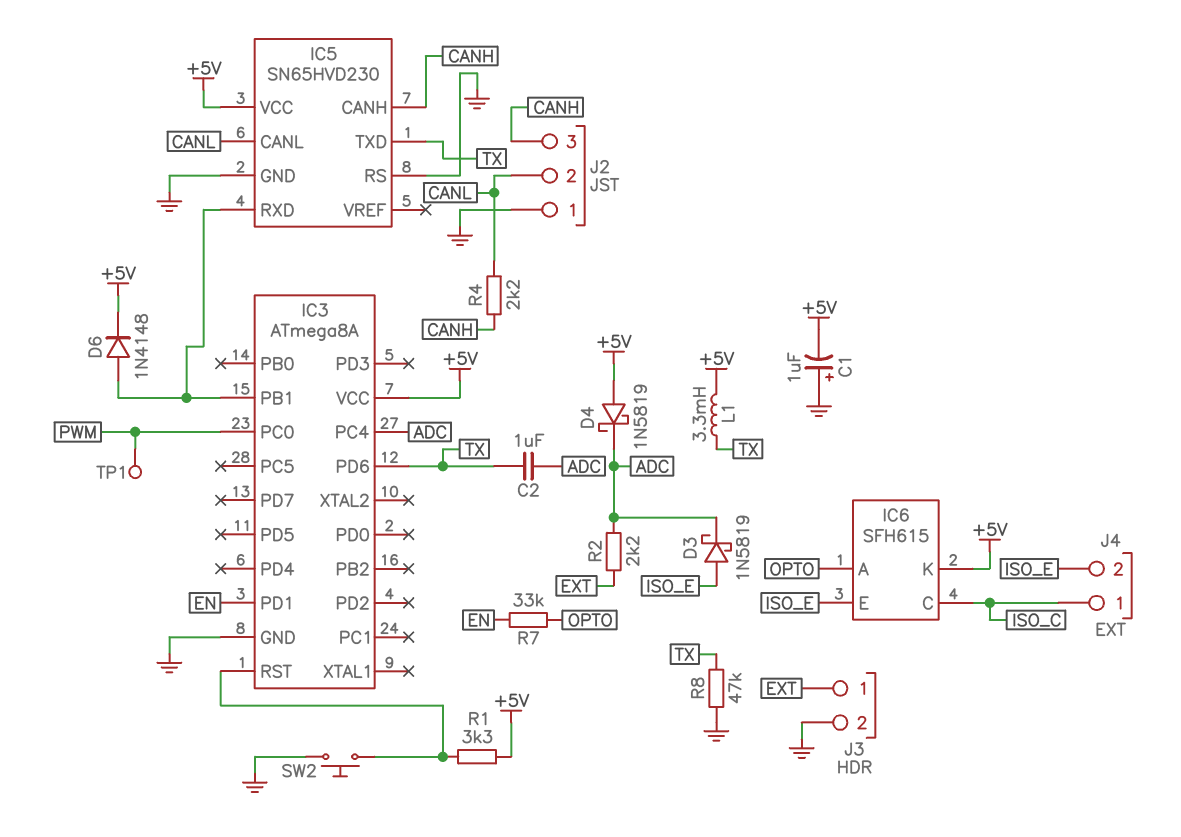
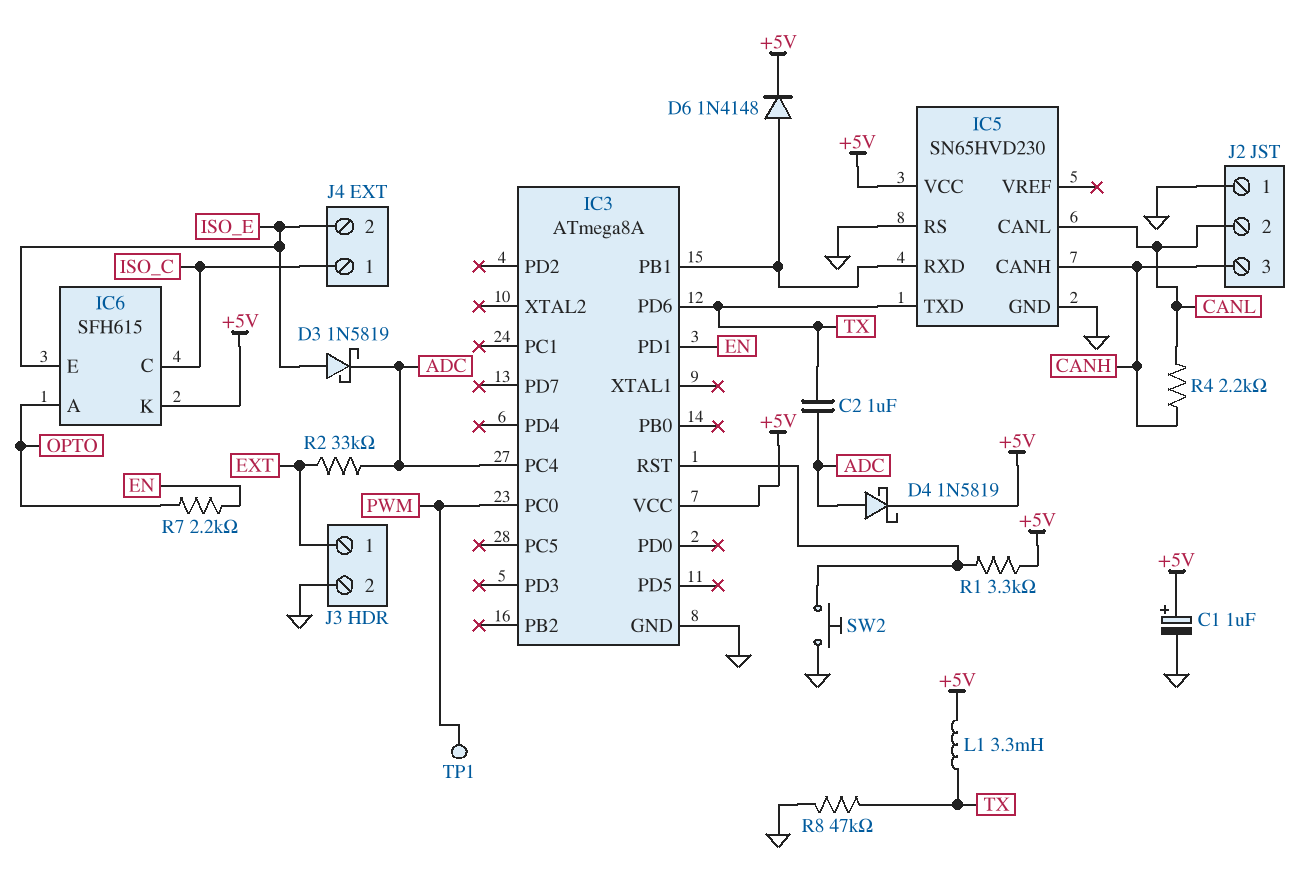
C1: 1uF (plus GND, minus +5V) -> 1uF (plus +5V, minus GND)
D4: schottky 1N5819 (A +5V, K ADC) -> schottky 1N5819 (A ADC, K +5V)
R2: 2.2k (ADC, EXT) -> 33k (ADC, EXT)
R7: 33k (EN, OPTO) -> 2.2k (EN, OPTO)

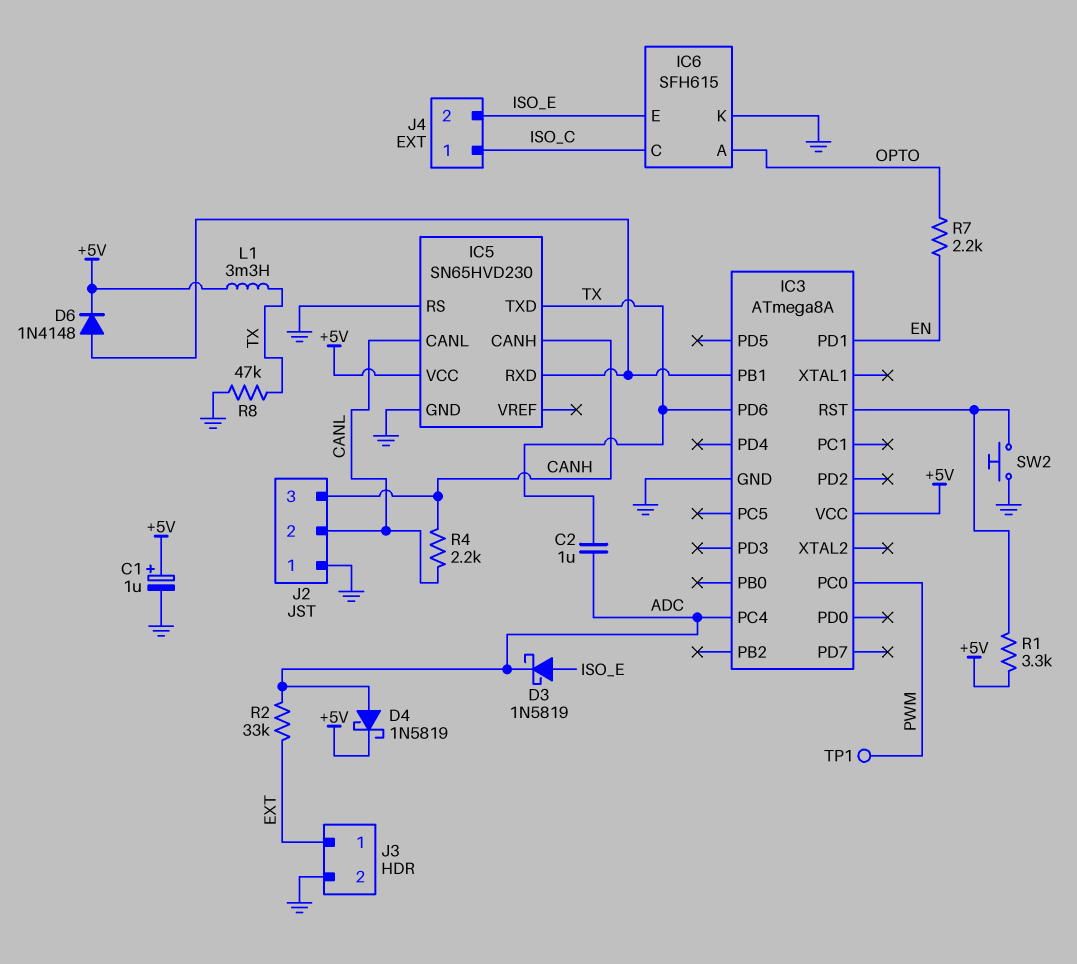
IC6 pin K: +5V -> GND

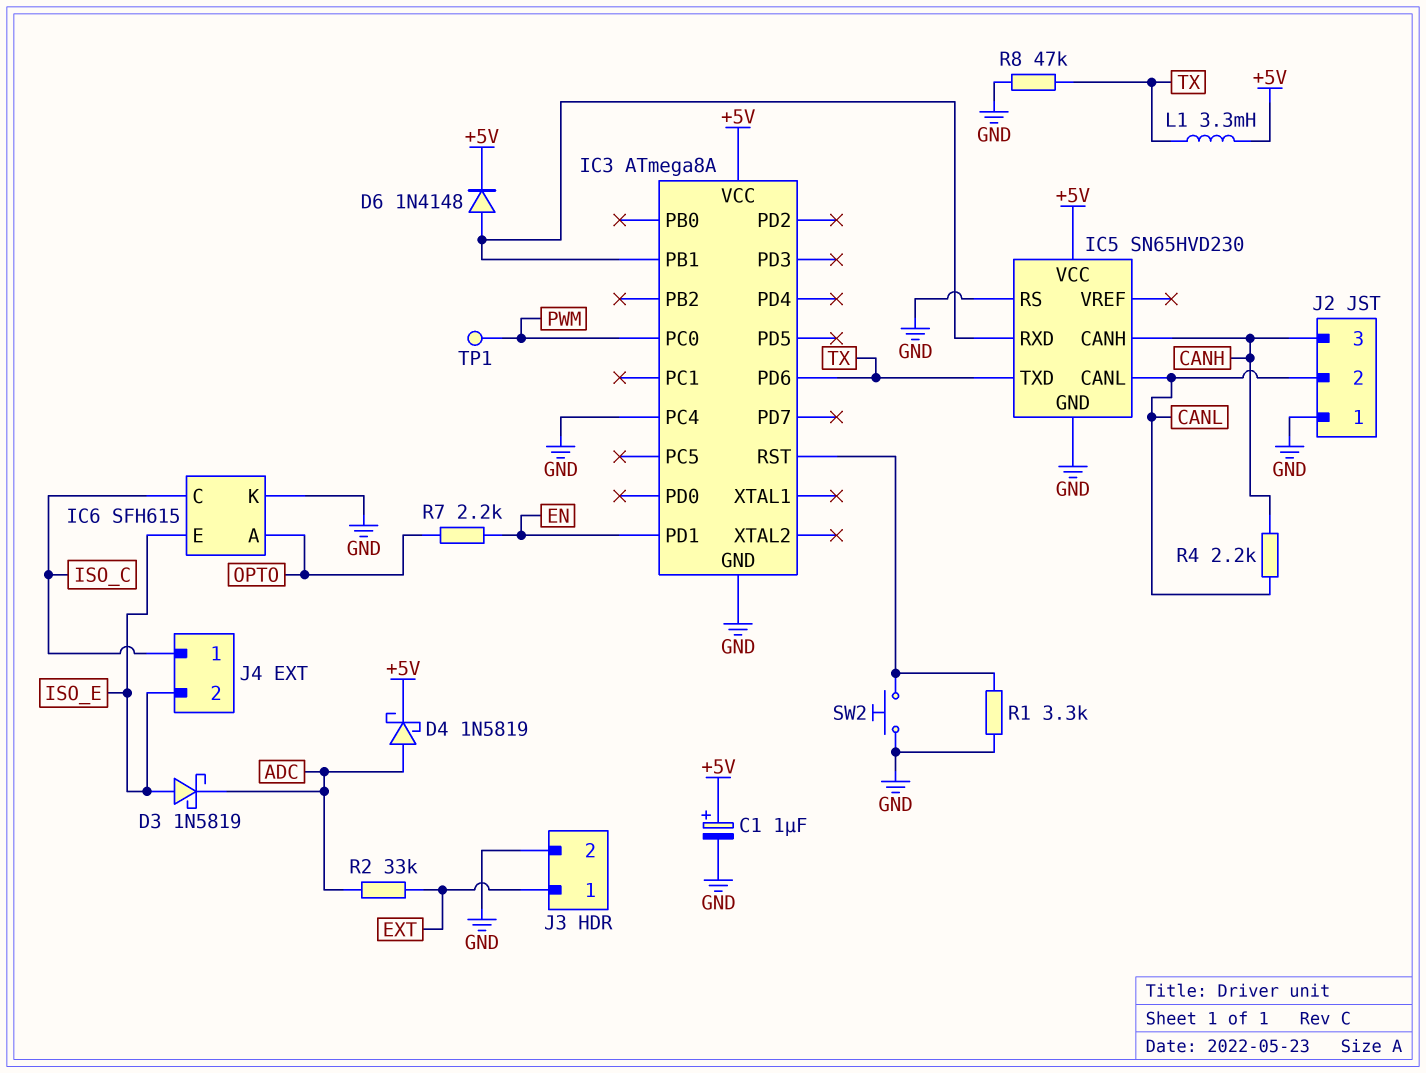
C2: 1uF (ADC, TX) -> none
IC3 pin PC4: ADC -> GND
R1: 3.3k (+5V, IC3/RST) -> 3.3k (GND, IC3/RST)

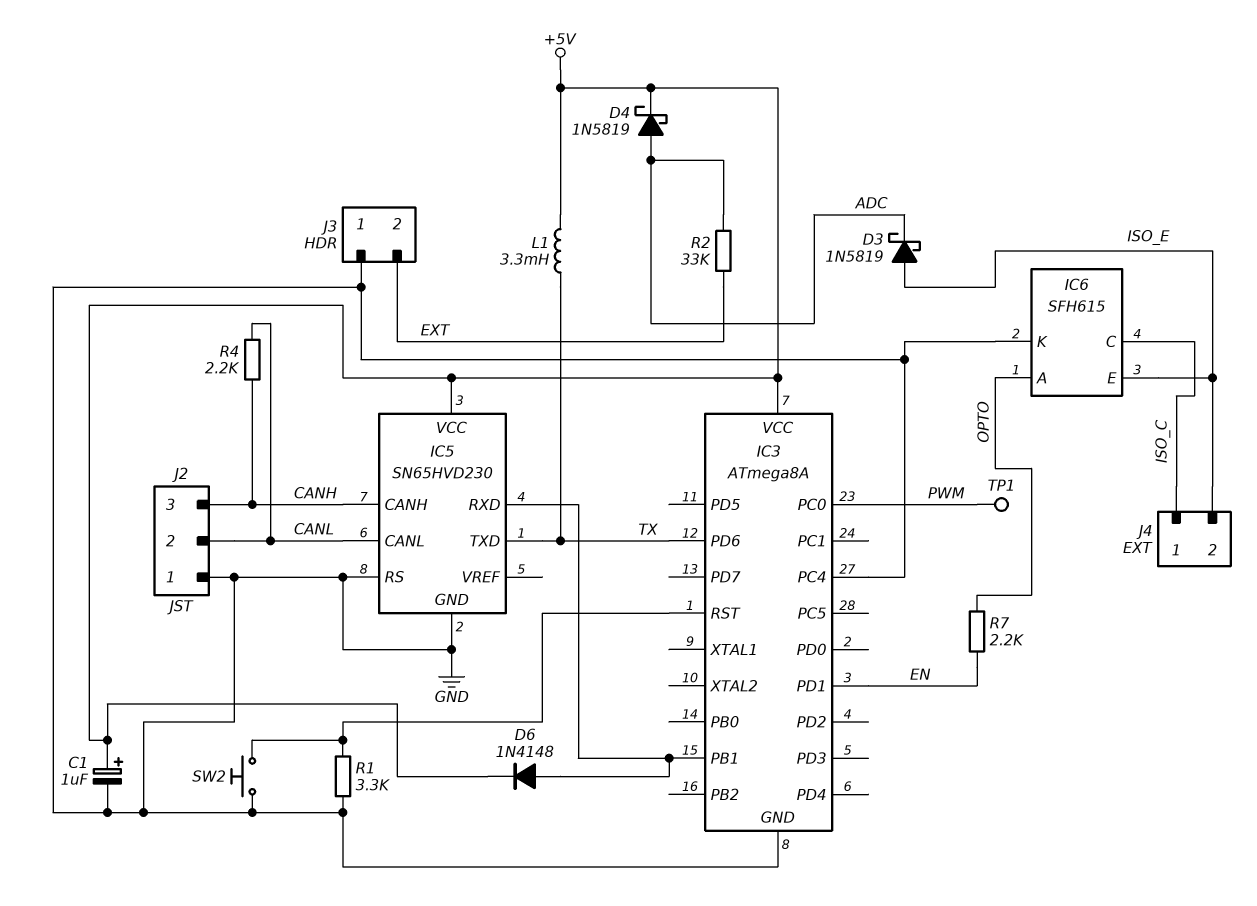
J3 pin 1: EXT -> GND
J3 pin 2: GND -> EXT
R8: 47k (GND, TX) -> none

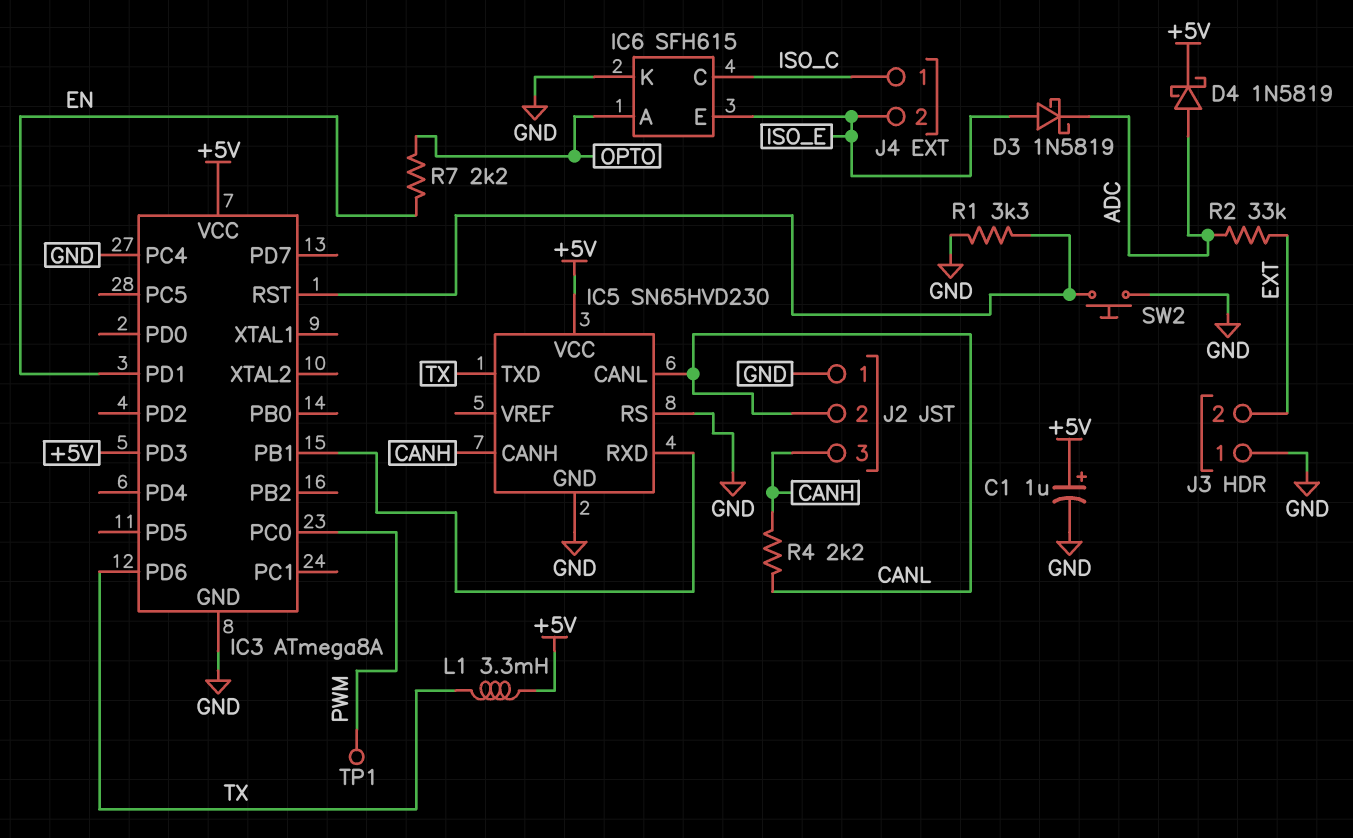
D6: diode 1N4148 (A IC3/PB1, K +5V) -> none
IC3 pin PD3: none -> +5V

